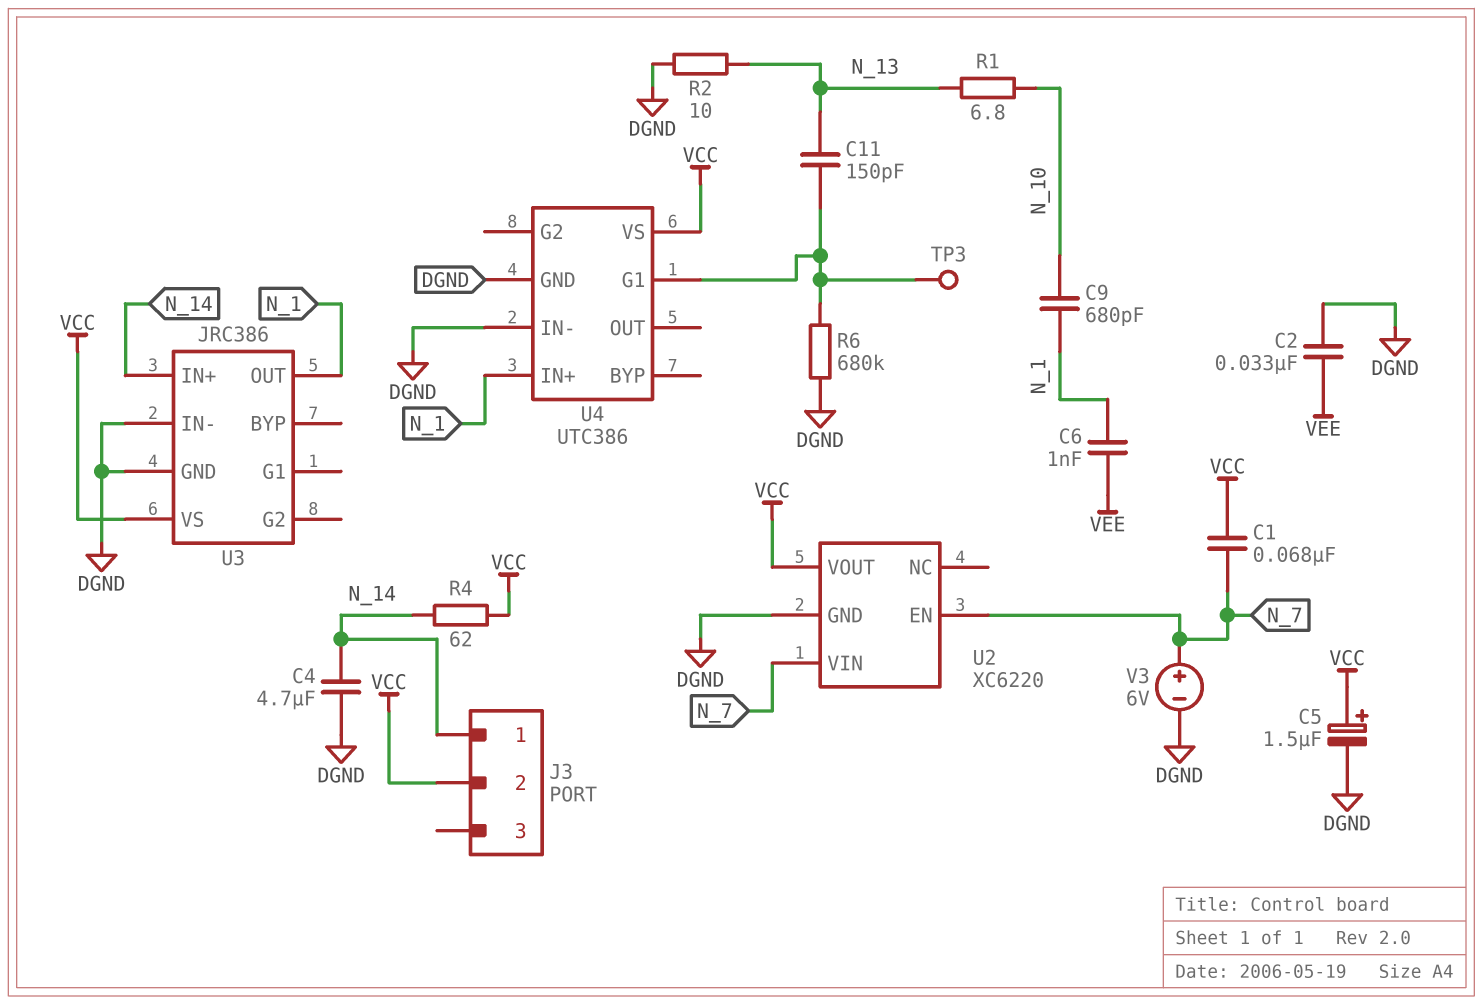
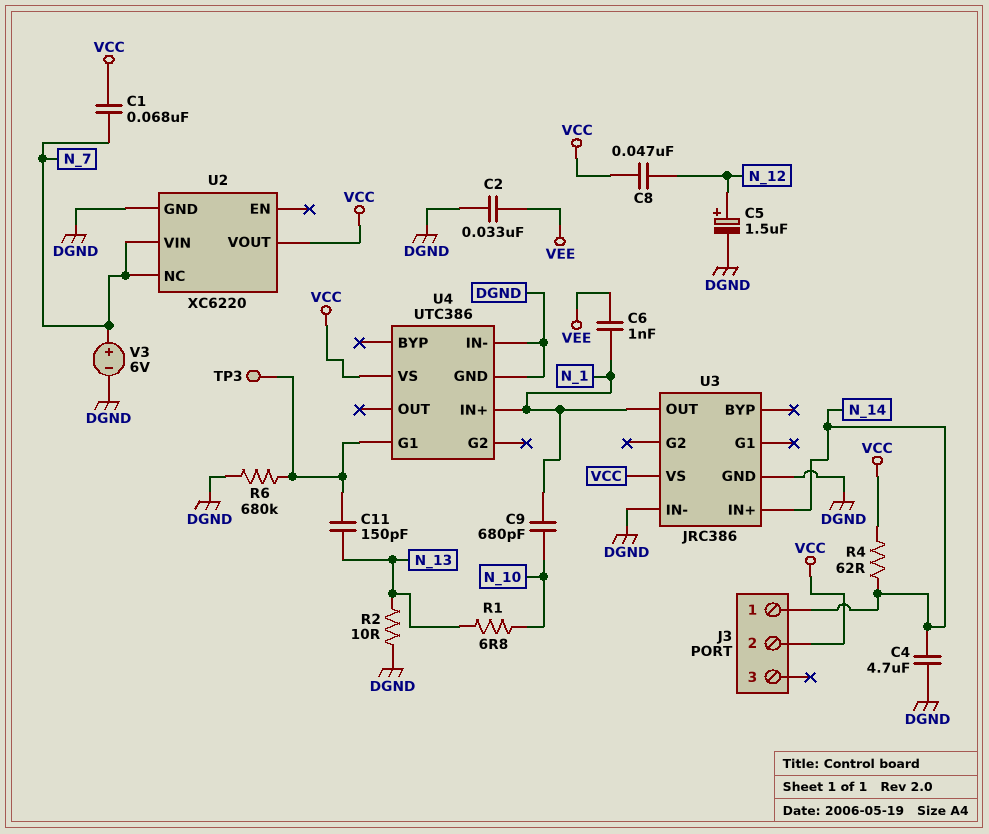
C5: 1.5uF (plus VCC, minus DGND) -> 1.5uF (plus N_12, minus DGND)
C8: none -> 47nF (N_12, VCC)
U2 pin EN: N_7 -> none
U2 pin NC: none -> N_7

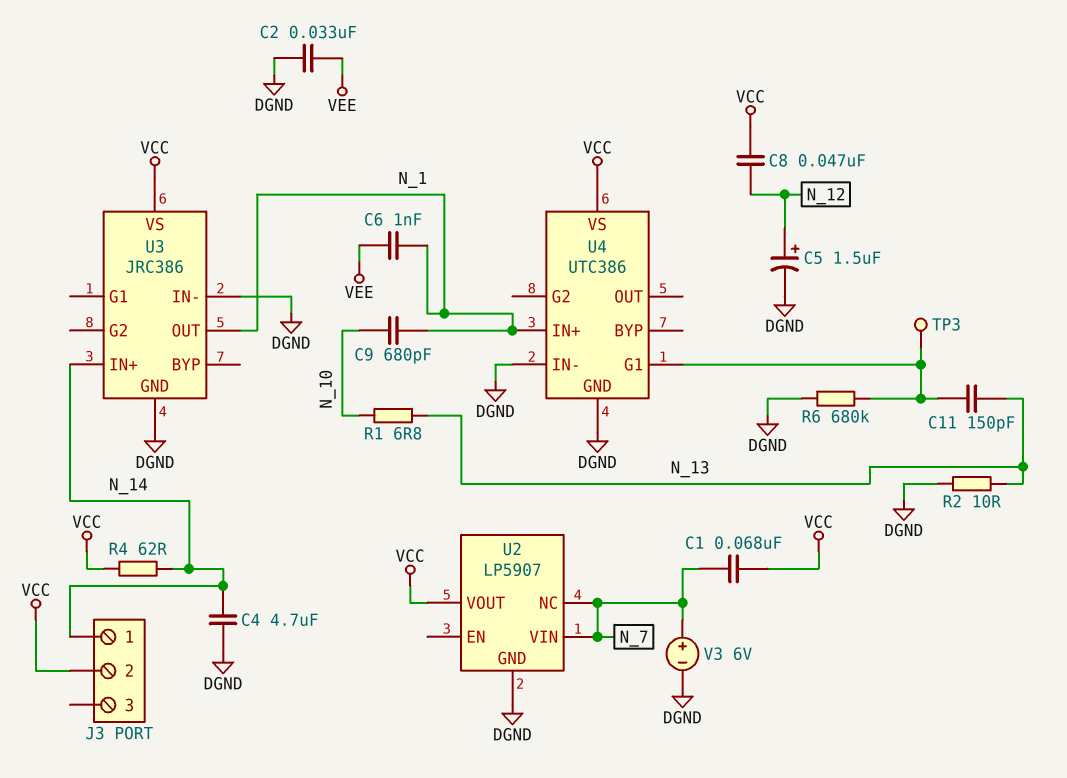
U2: XC6220 -> LP5907

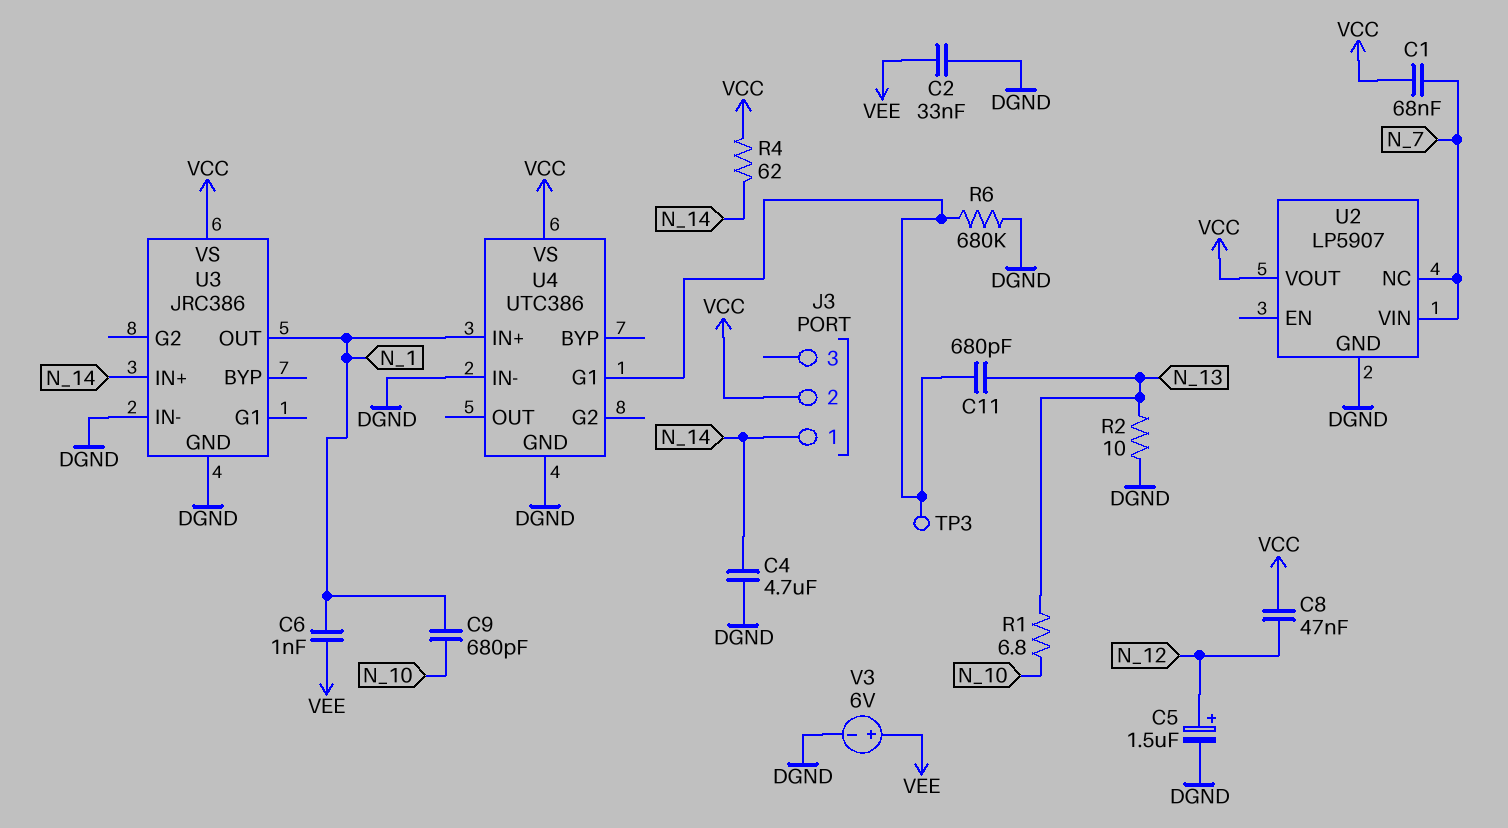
C11: 150pF (N_13, U4/G1) -> 680pF (N_13, U4/G1)
V3: 6V (plus N_7, minus DGND) -> 6V (plus VEE, minus DGND)

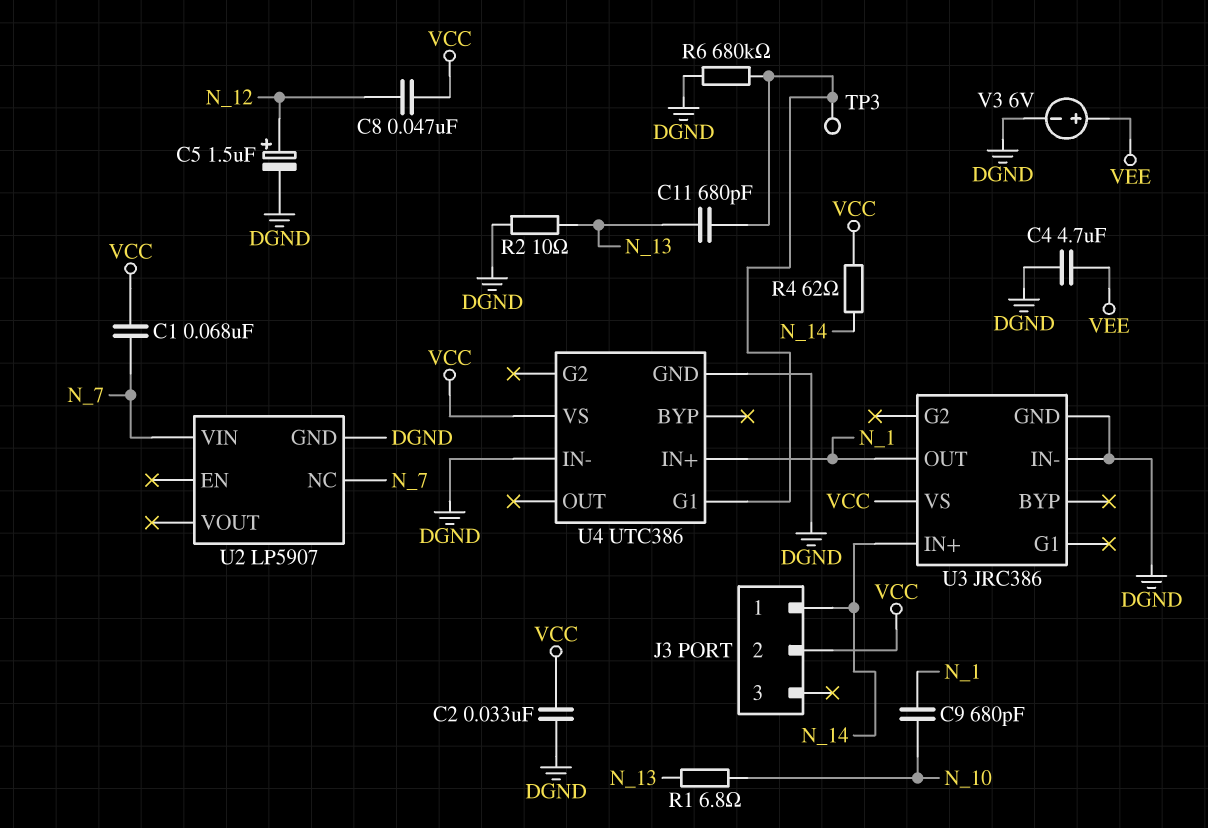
C2: 33nF (DGND, VEE) -> 33nF (DGND, VCC)
C4: 4.7uF (DGND, N_14) -> 4.7uF (DGND, VEE)
C6: 1nF (N_1, VEE) -> none
U2 pin VOUT: VCC -> none

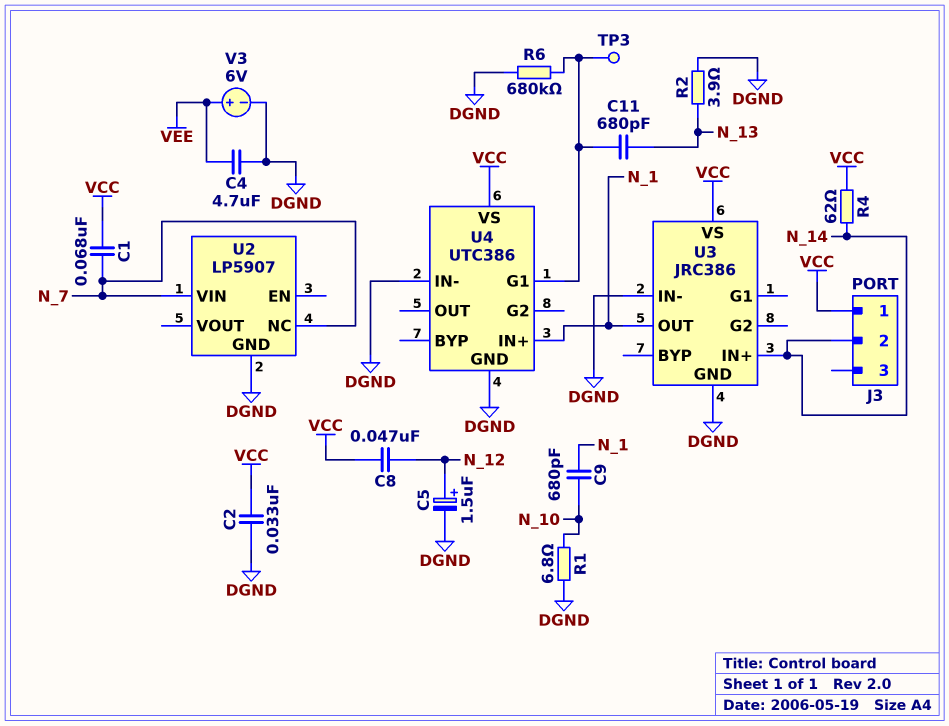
J3 pin 1: N_14 -> VCC
J3 pin 2: VCC -> N_14
R1: 6.8 (N_10, N_13) -> 6.8 (DGND, N_10)
R2: 10 (DGND, N_13) -> 3.9 (DGND, N_13)

